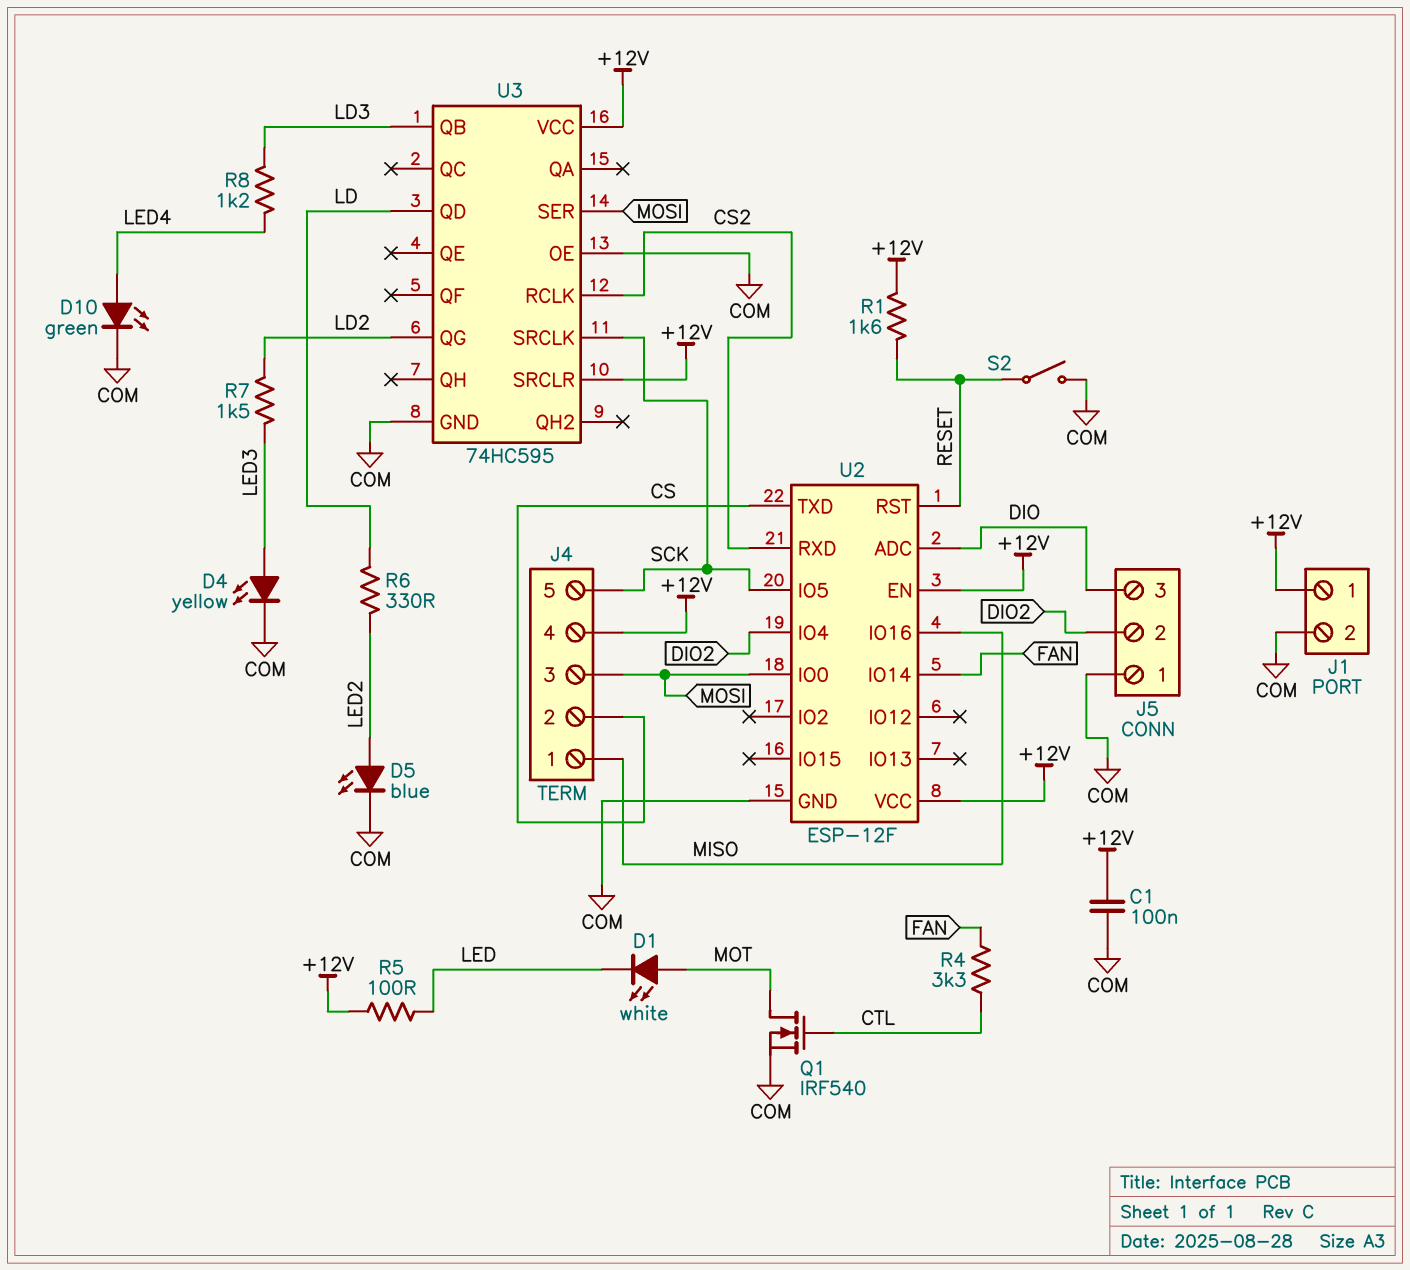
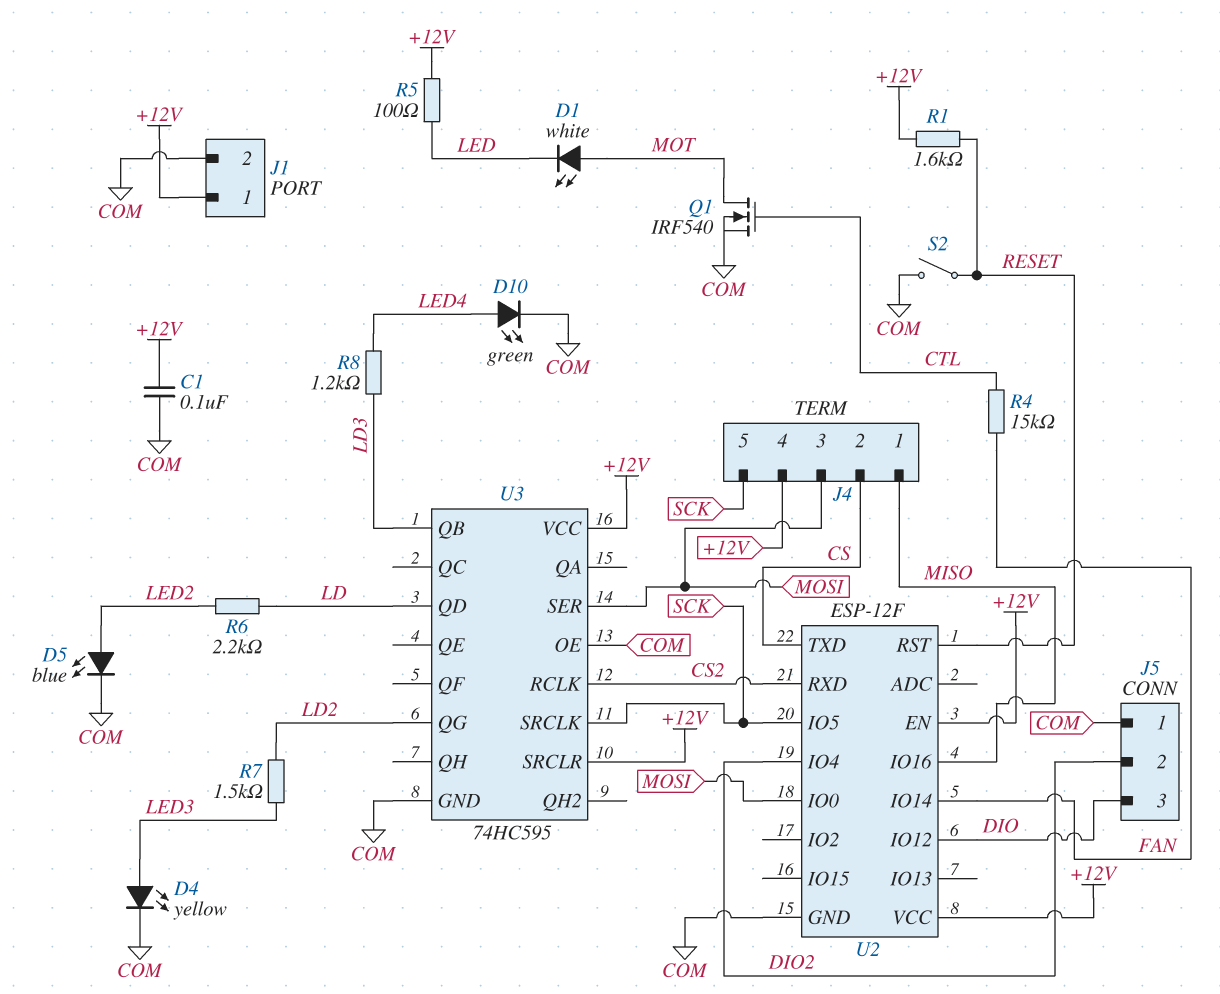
R4: 3.3k (CTL, FAN) -> 15k (CTL, FAN)
R6: 330 (LD, LED2) -> 2.2k (LD, LED2)
U2 pin ADC: DIO -> none
U2 pin IO12: none -> DIO

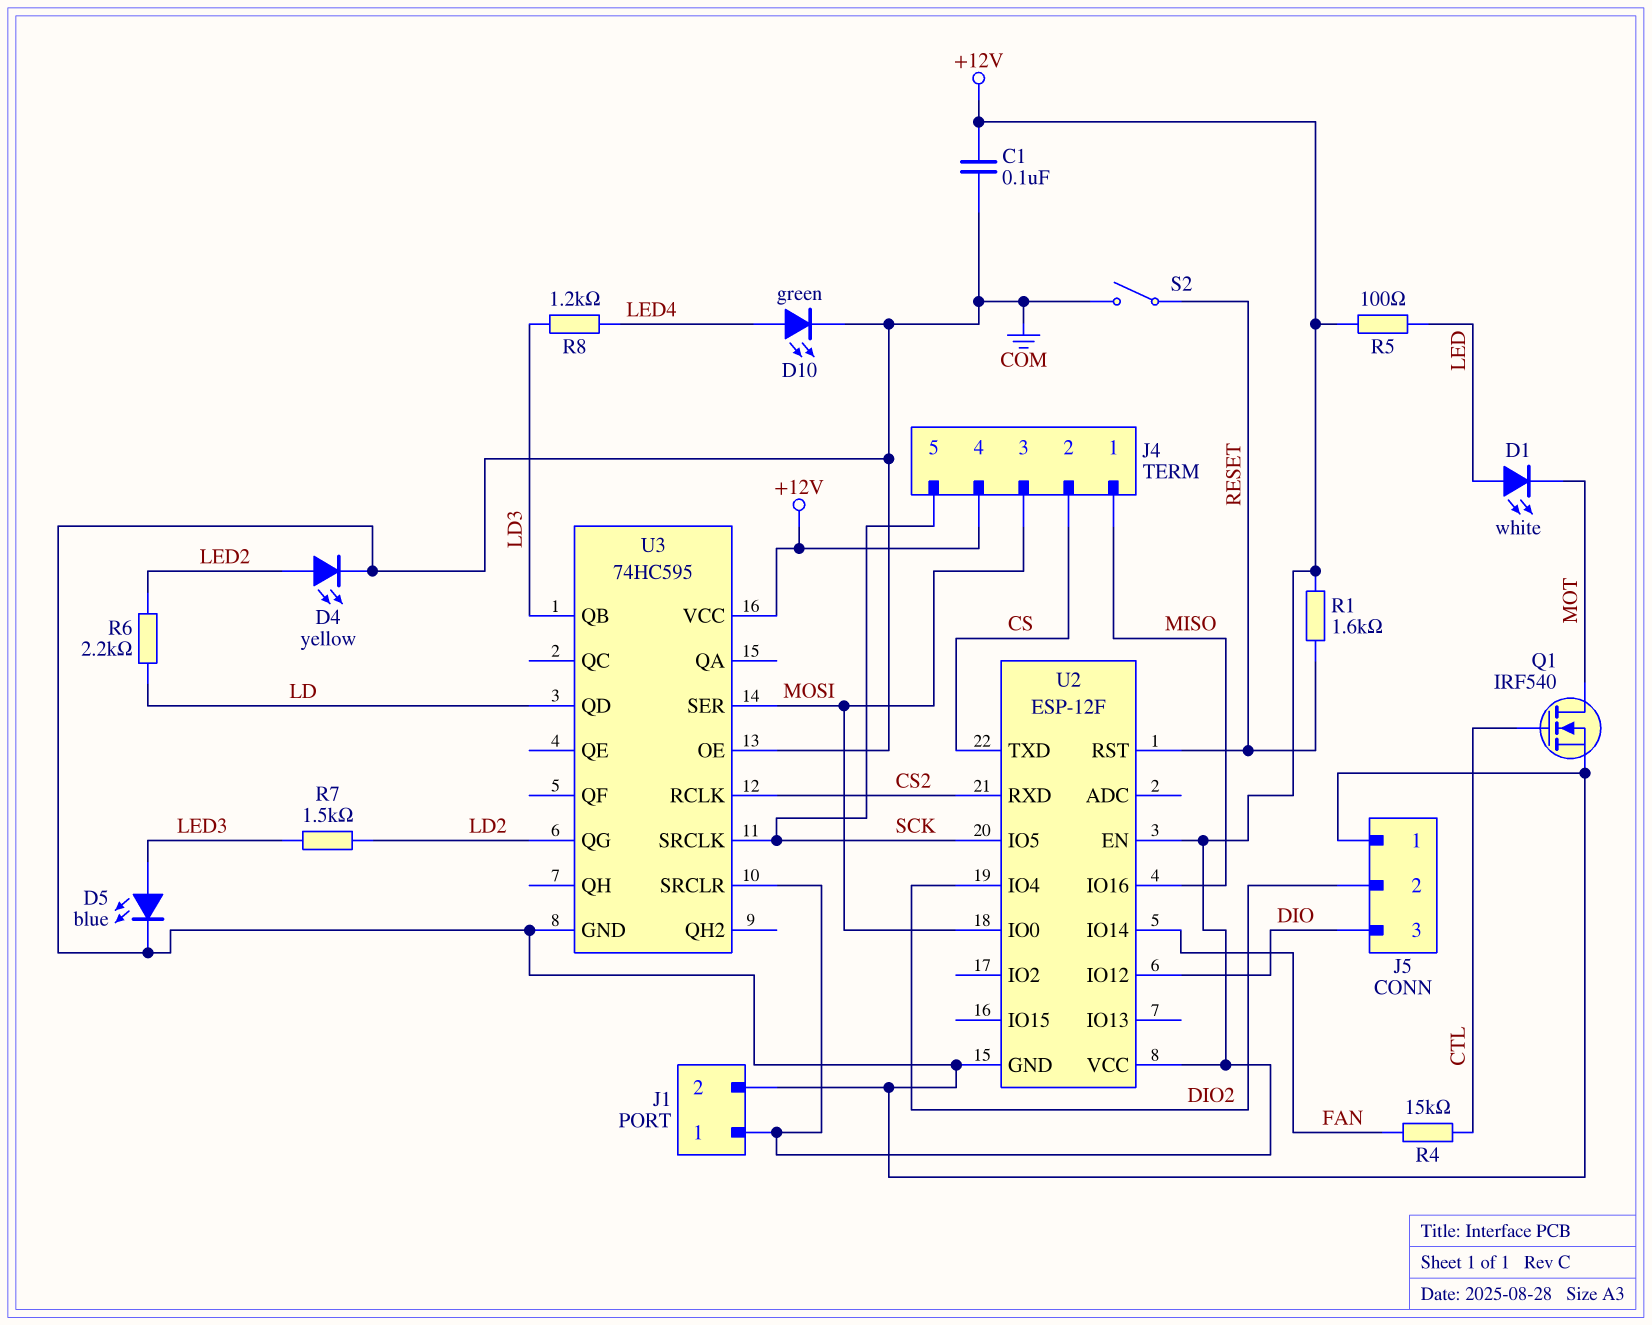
D1: LED white (A MOT, K LED) -> LED white (A LED, K MOT)
D4: LED yellow (A LED3, K COM) -> LED yellow (A LED2, K COM)
D5: LED blue (A LED2, K COM) -> LED blue (A LED3, K COM)

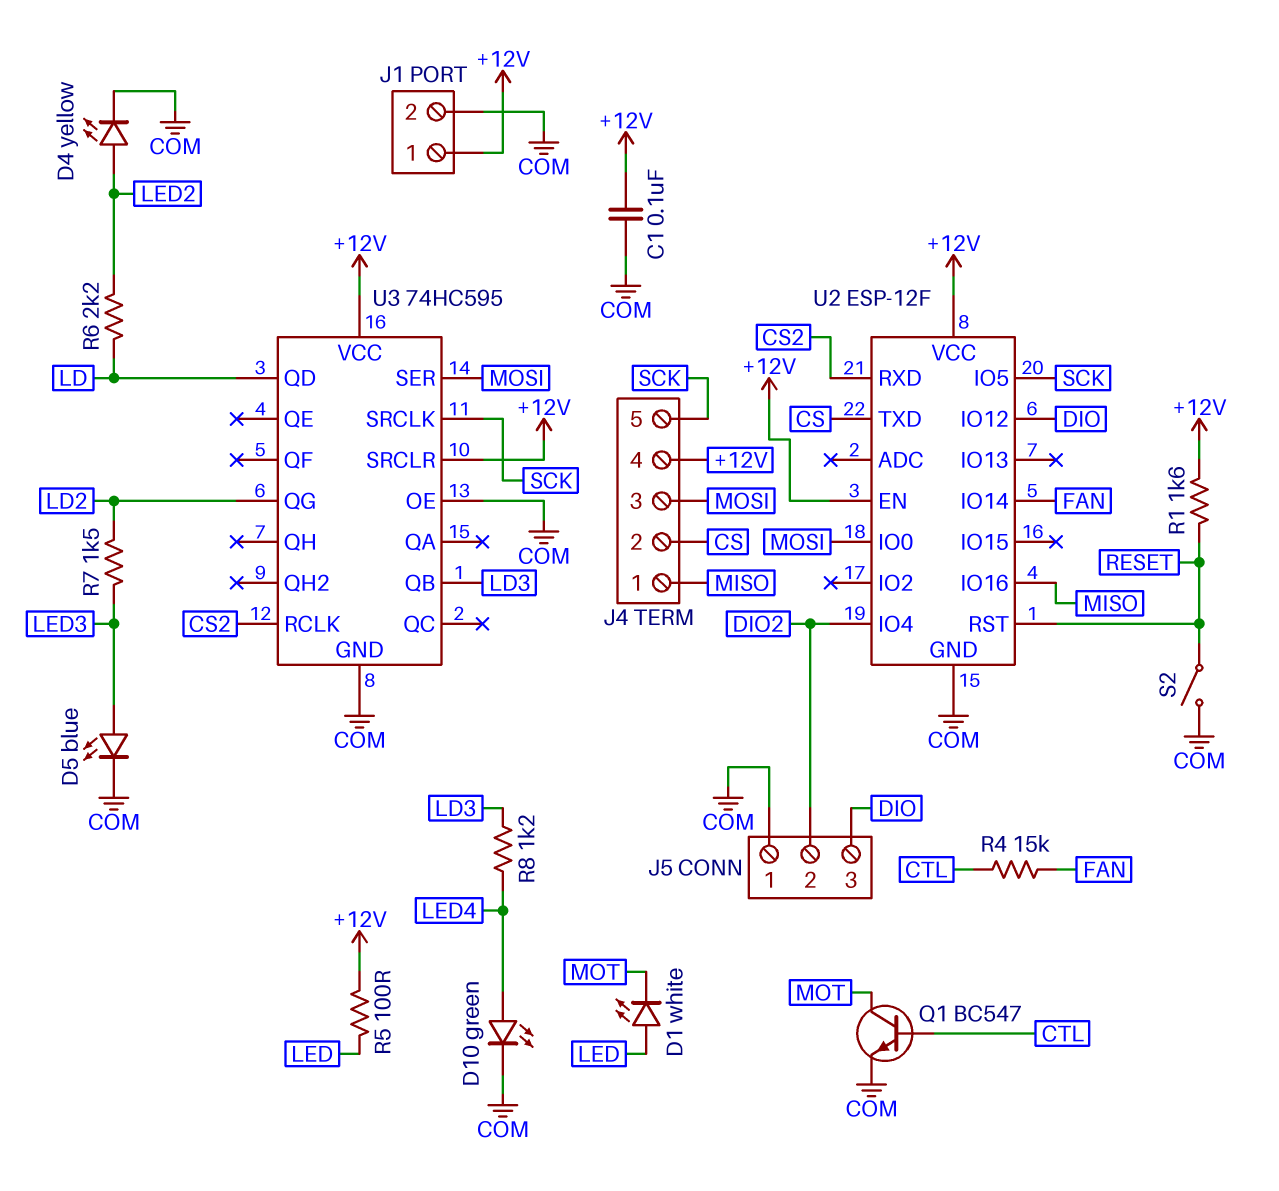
Q1: NMOS IRF540 (G CTL, D MOT, S COM) -> NPN BC547 (B CTL, C MOT, E COM)

